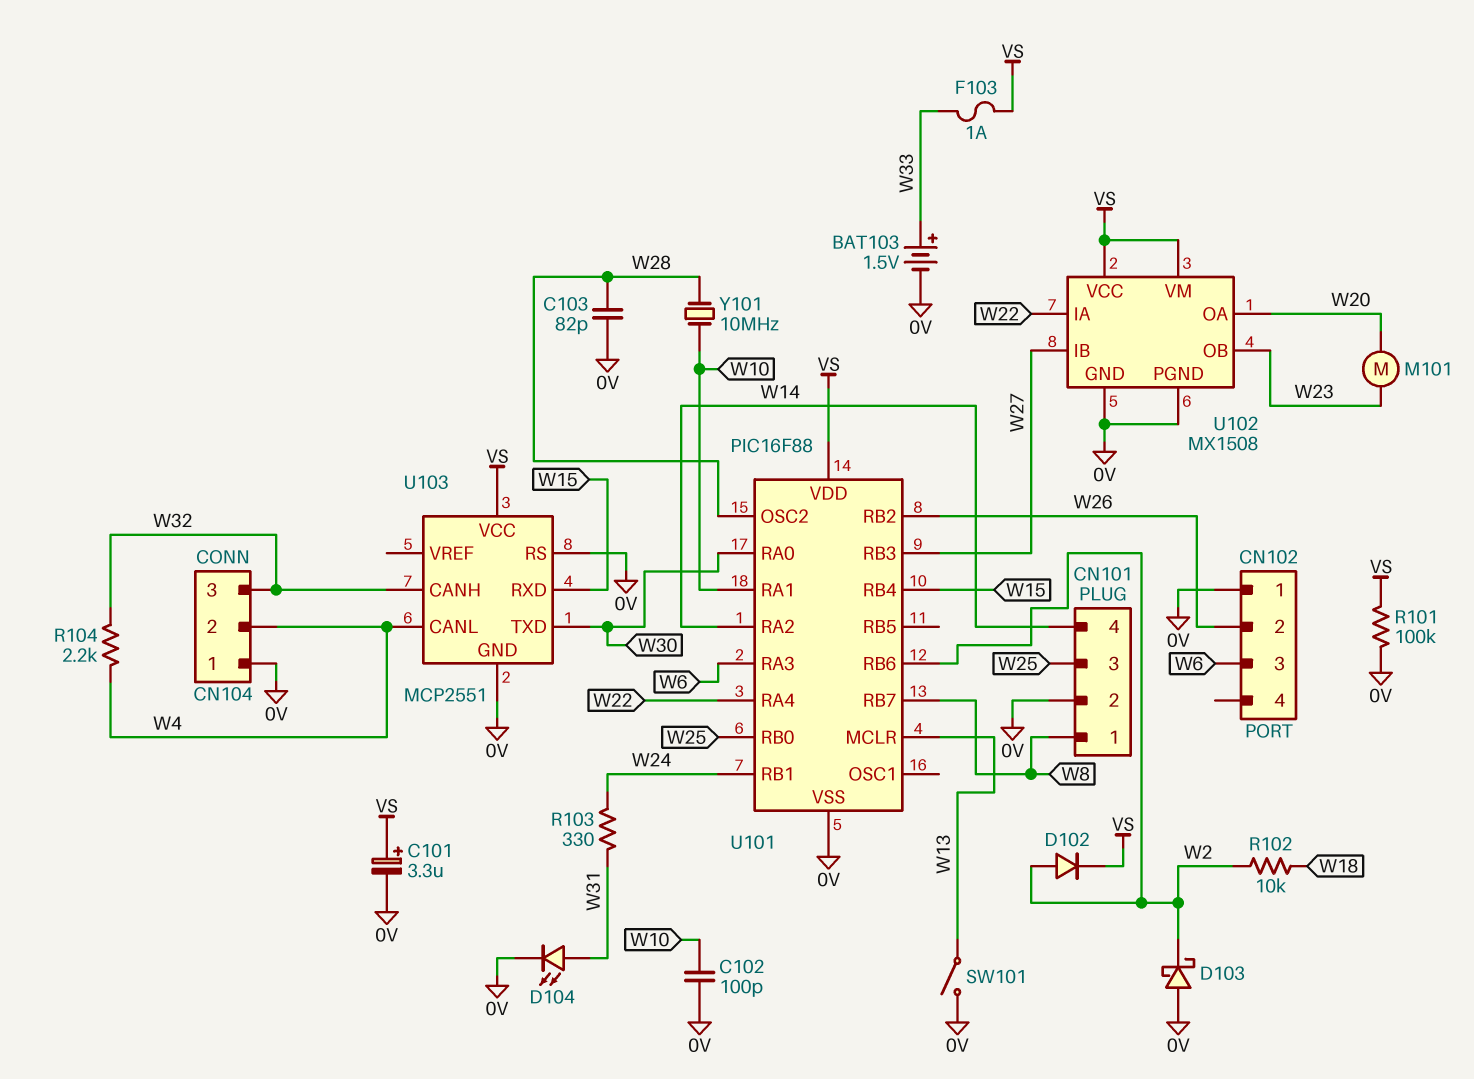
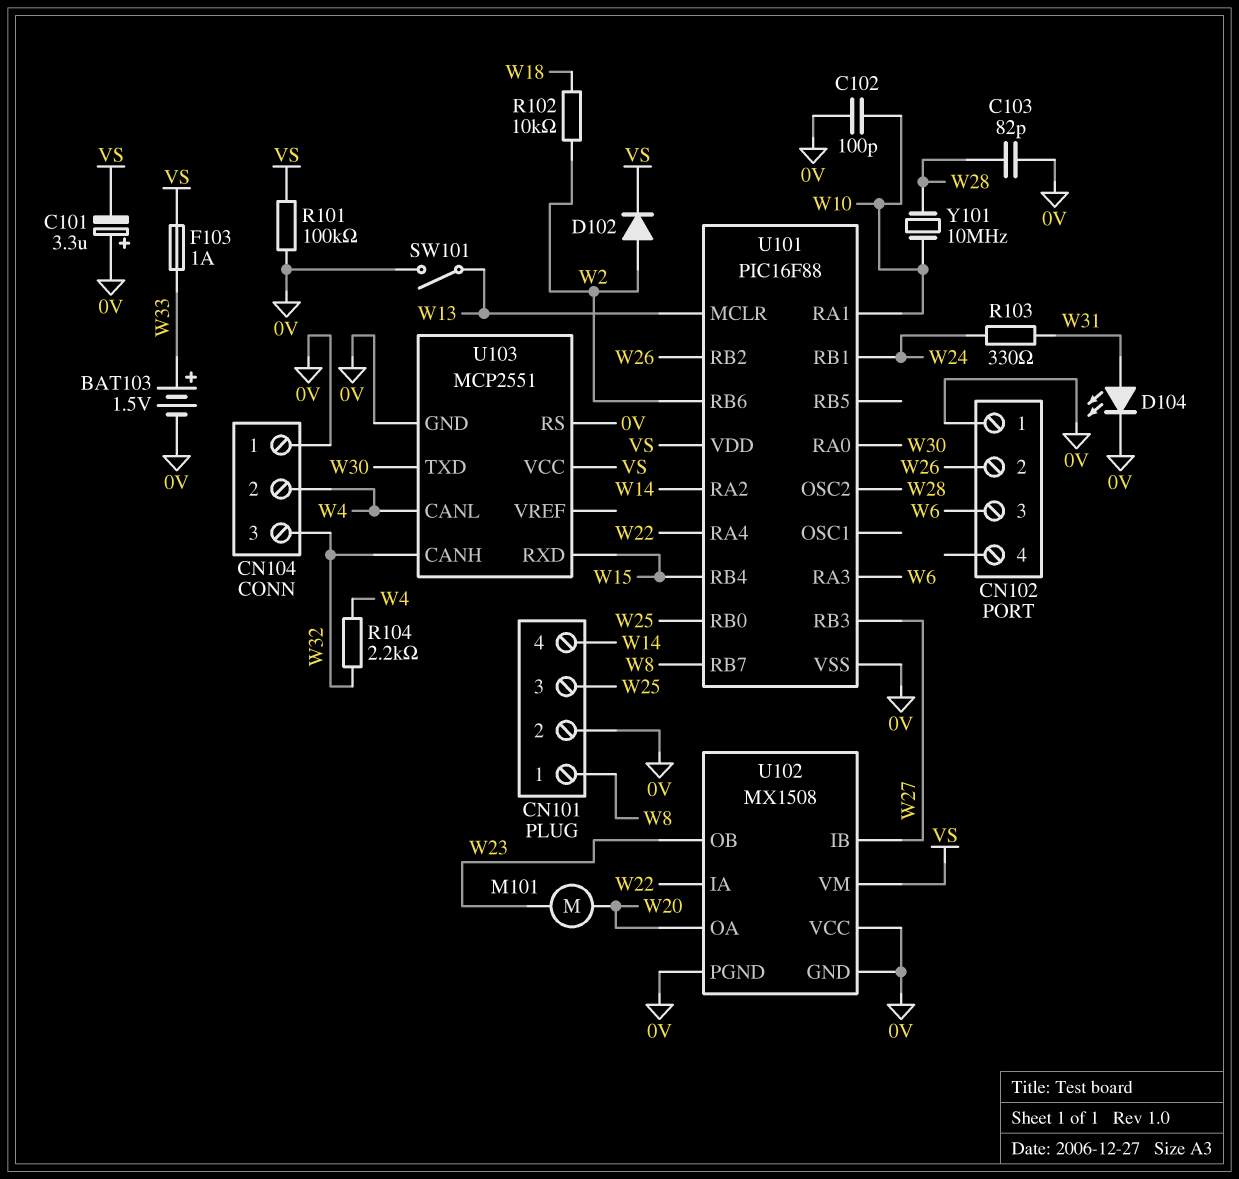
C101: 3.3uF (plus VS, minus 0V) -> 3.3uF (plus 0V, minus VS)
D103: schottky (A 0V, K W2) -> none
U102 pin VCC: VS -> 0V

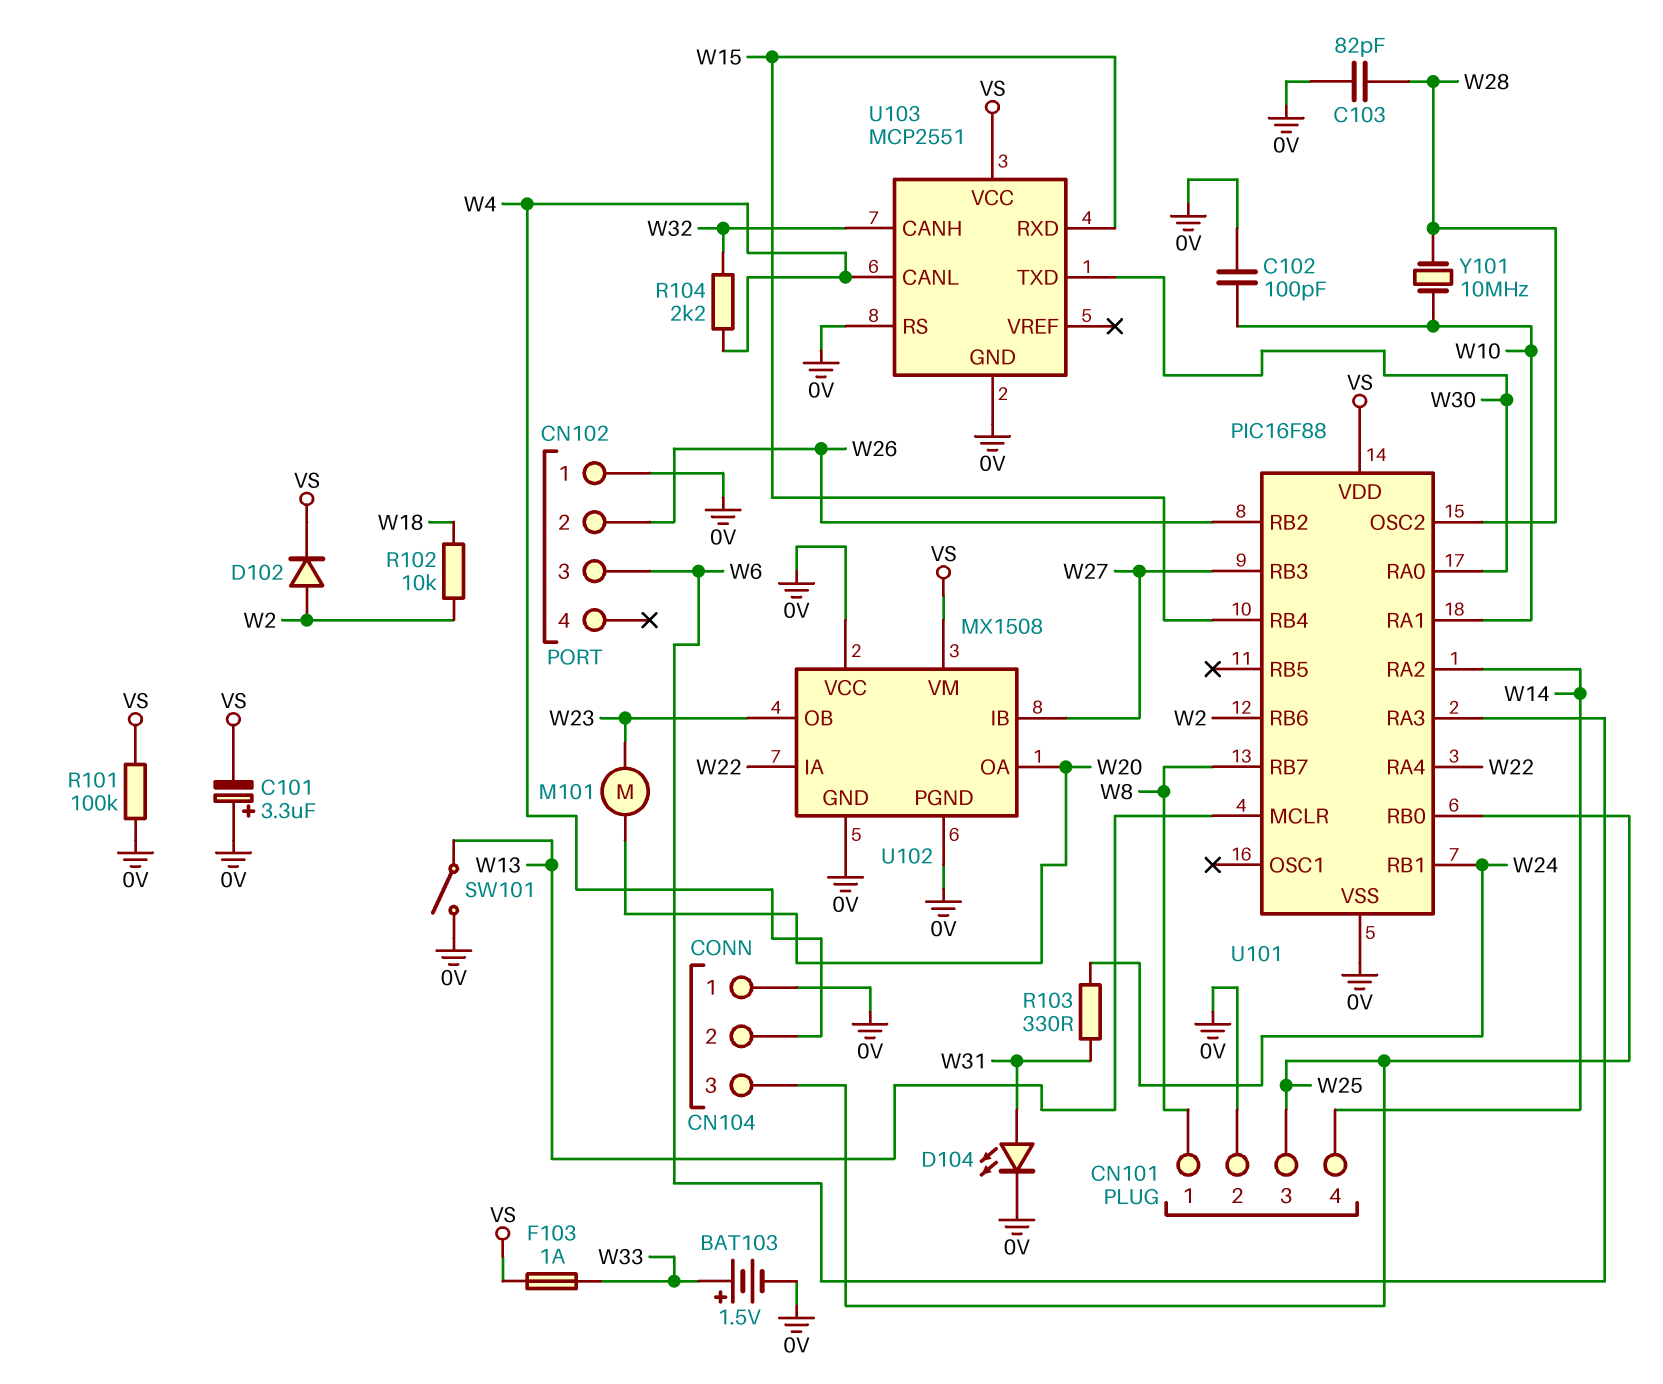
CN104 pin 3: W32 -> W25

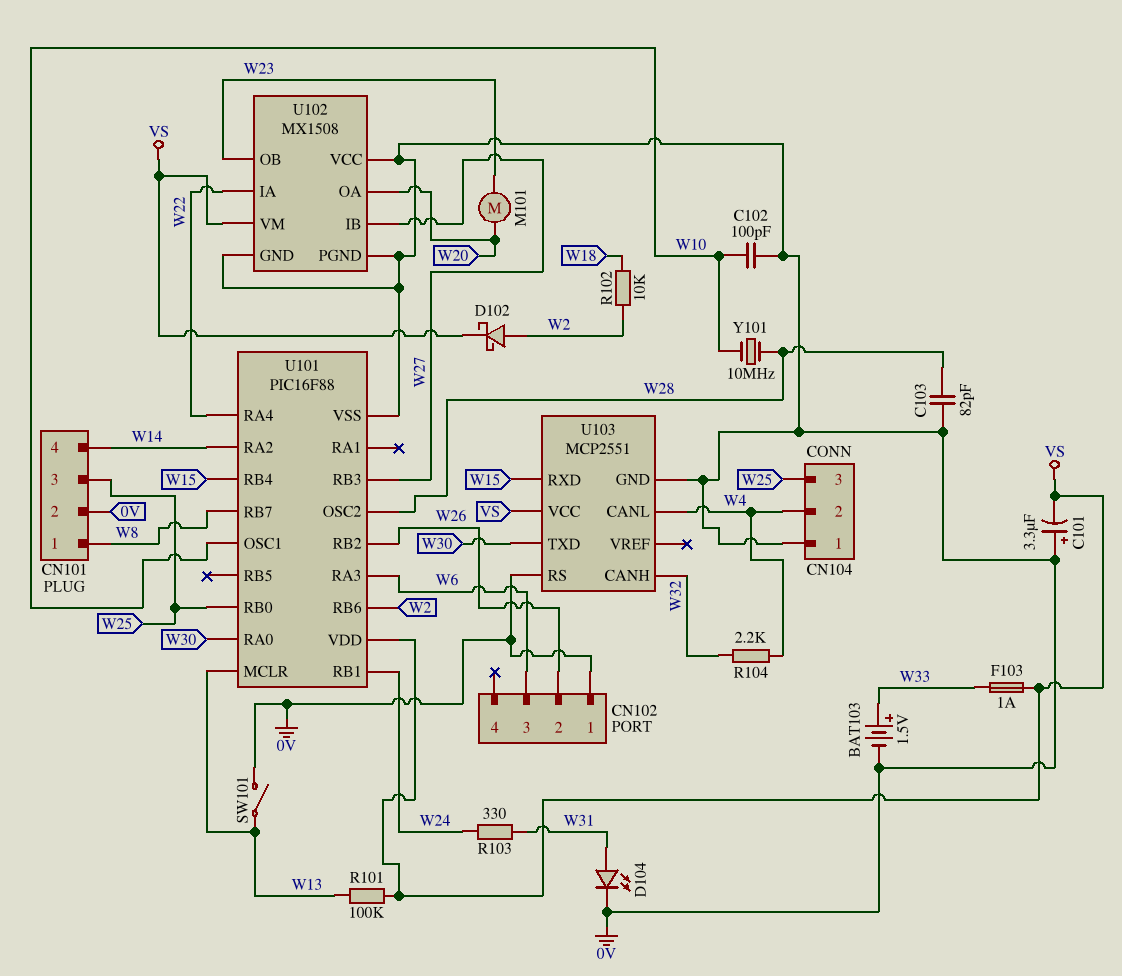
D102: diode (A W2, K VS) -> schottky (A W2, K VS)
R101: 100k (0V, VS) -> 100k (VS, W13)
U101 pin OSC1: none -> W10
U101 pin RA1: W10 -> none

